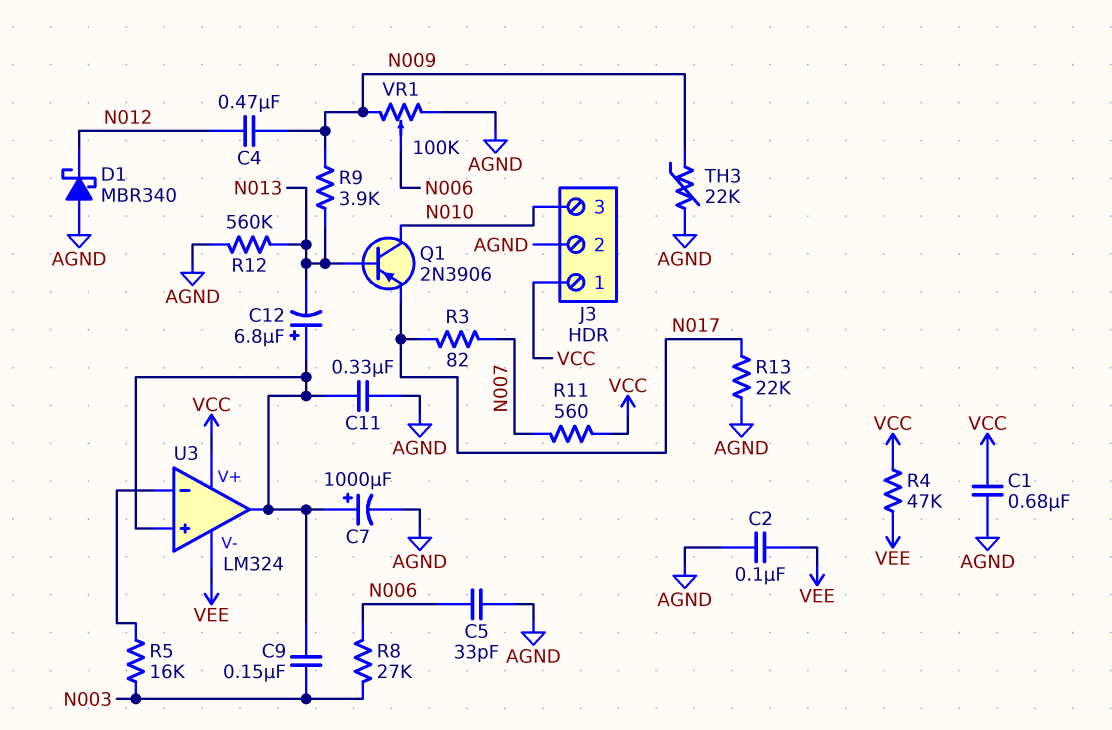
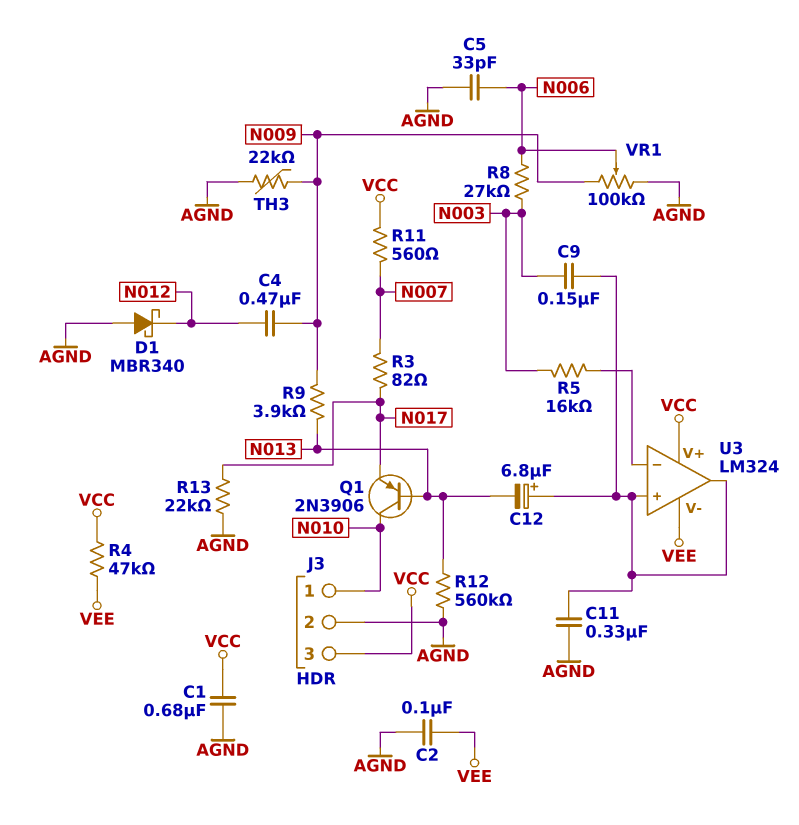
C7: 1000uF (plus U3/in+, minus AGND) -> none
J3 pin 1: VCC -> N010
J3 pin 3: N010 -> VCC

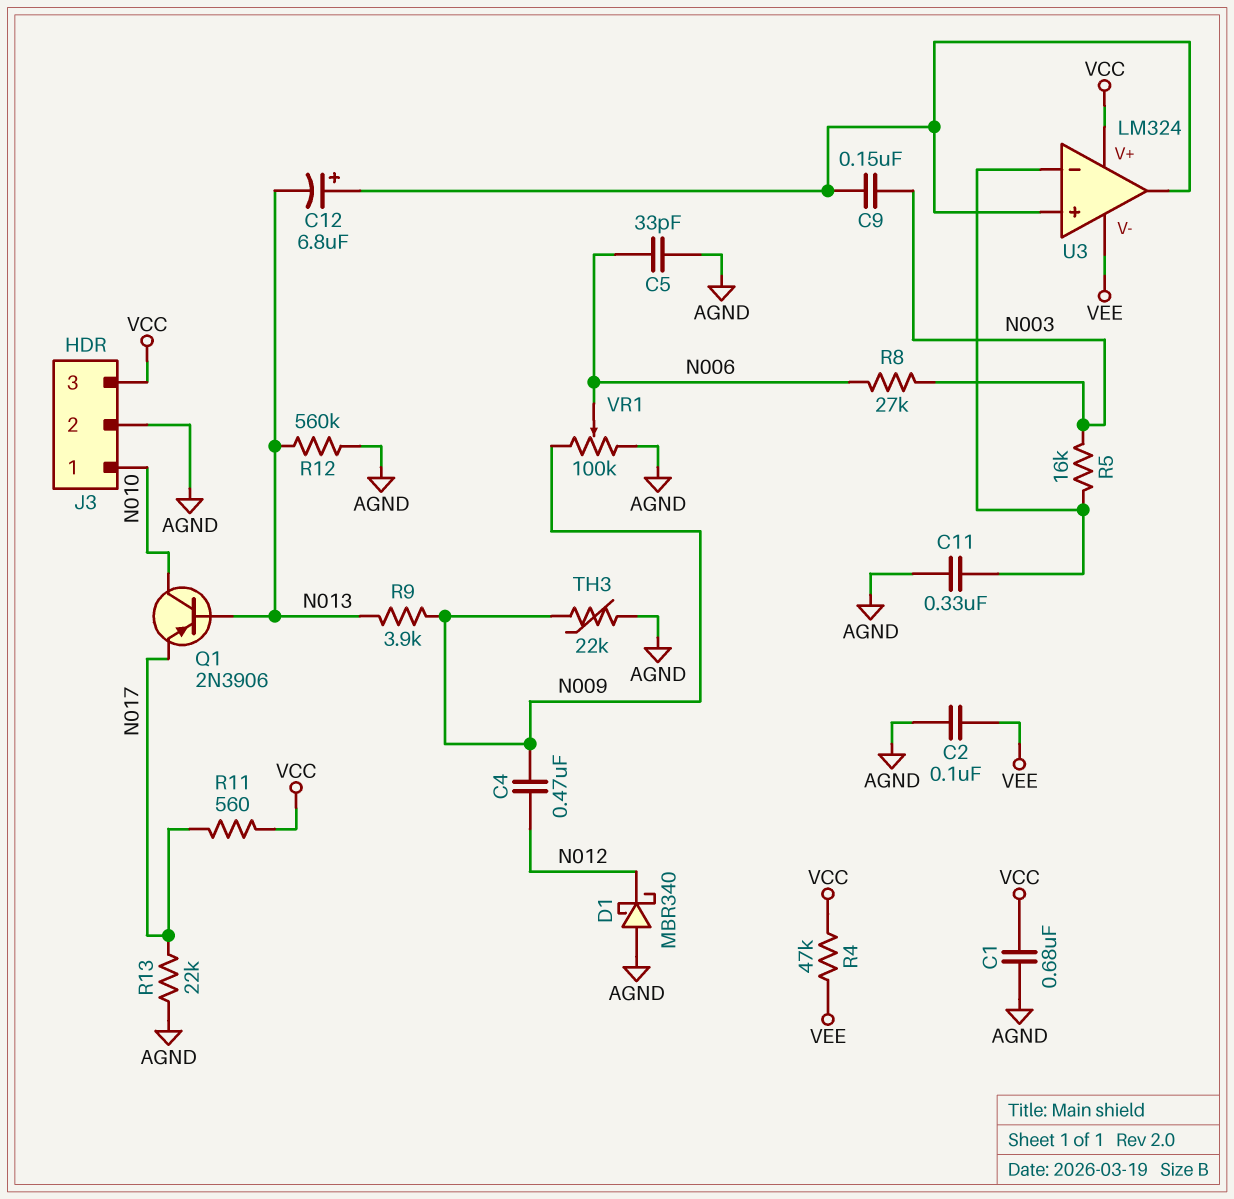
C11: 330nF (AGND, U3/in+) -> 330nF (AGND, U3/in-)
R3: 82 (N007, N017) -> none
R11: 560 (N007, VCC) -> 560 (N017, VCC)

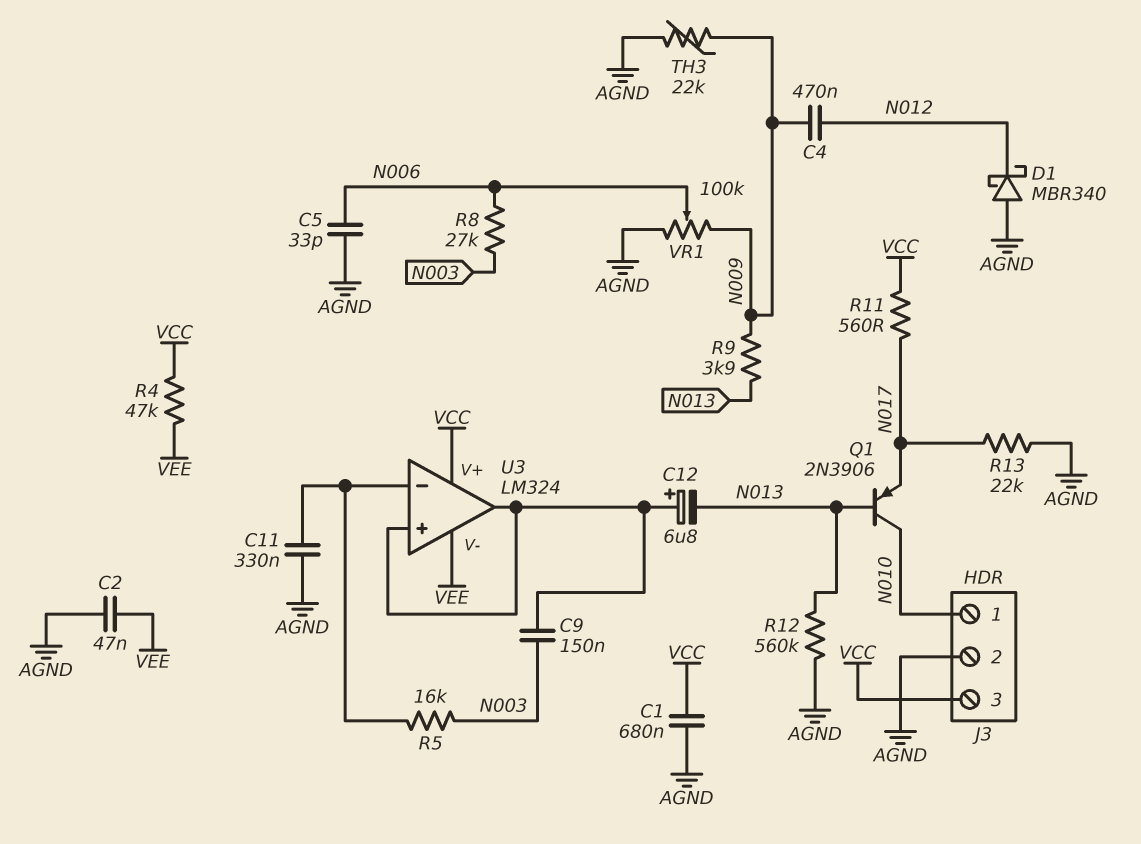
C2: 100nF (AGND, VEE) -> 47nF (AGND, VEE)

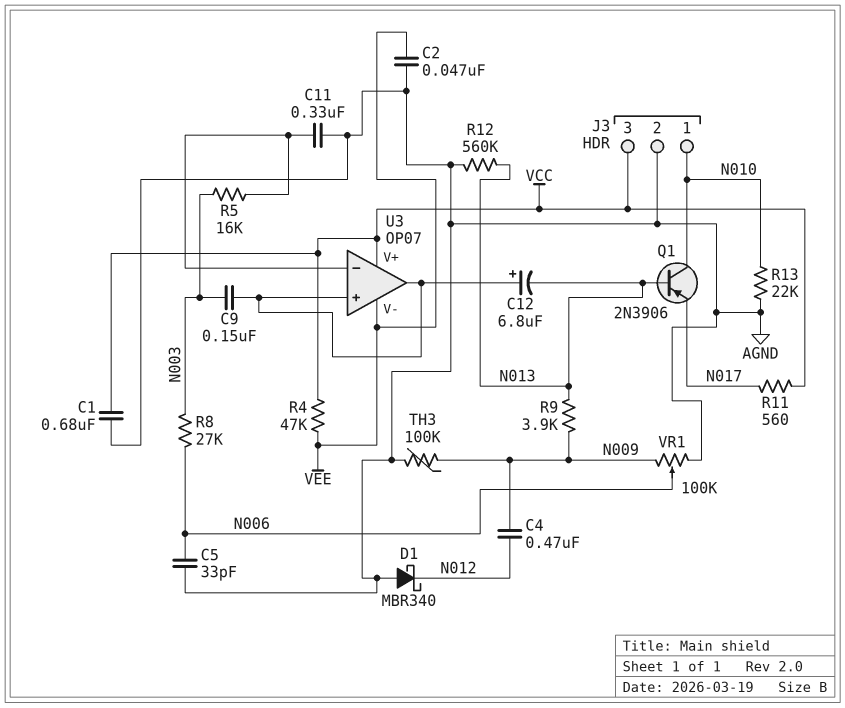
R13: 22k (AGND, N017) -> 22k (AGND, N010)
TH3: 22k (AGND, N009) -> 100k (AGND, N009)
U3: LM324 -> OP07

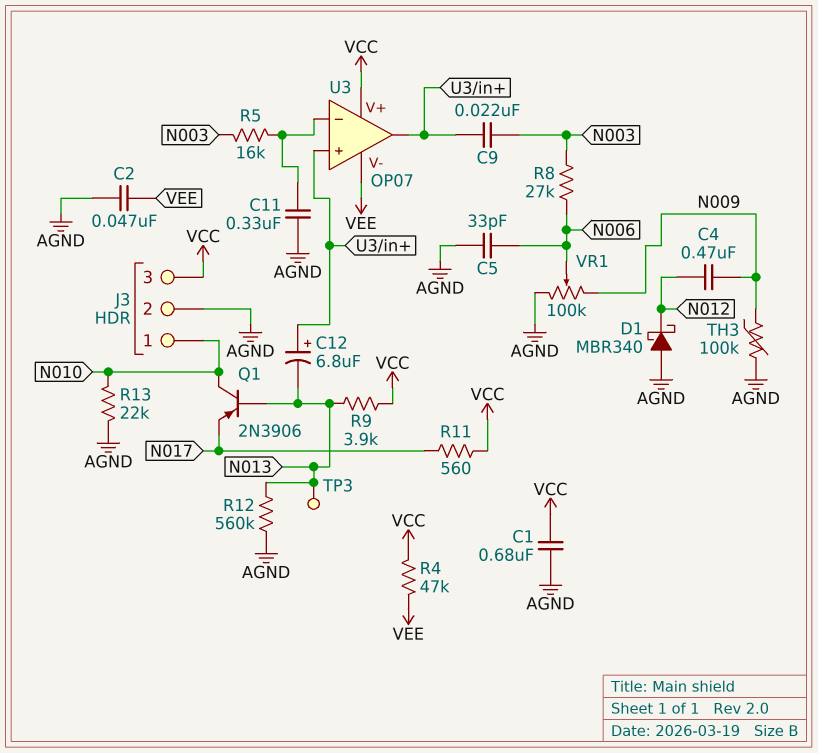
C9: 150nF (N003, U3/in+) -> 22nF (N003, U3/in+)
R9: 3.9k (N009, N013) -> 3.9k (N013, VCC)
TP3: none -> test point (N013)

